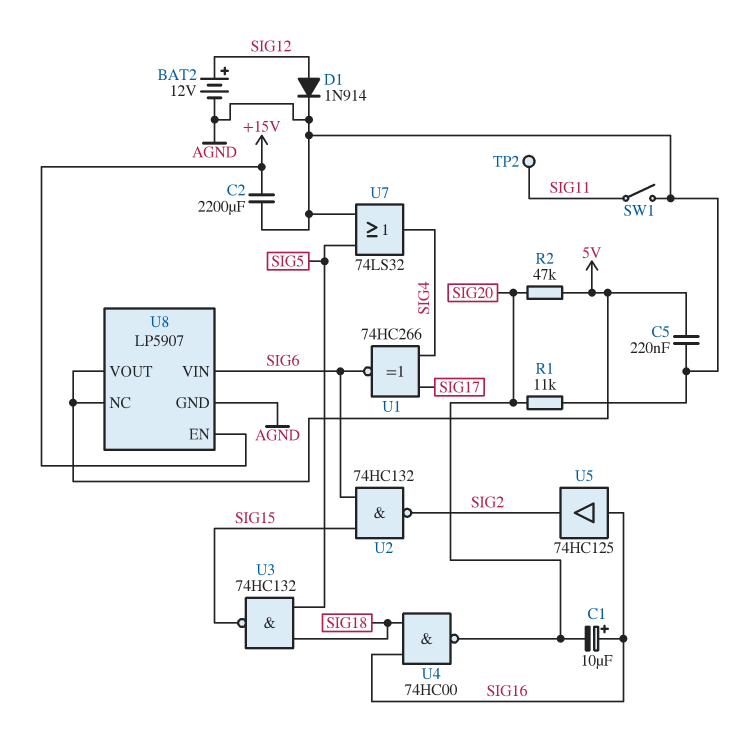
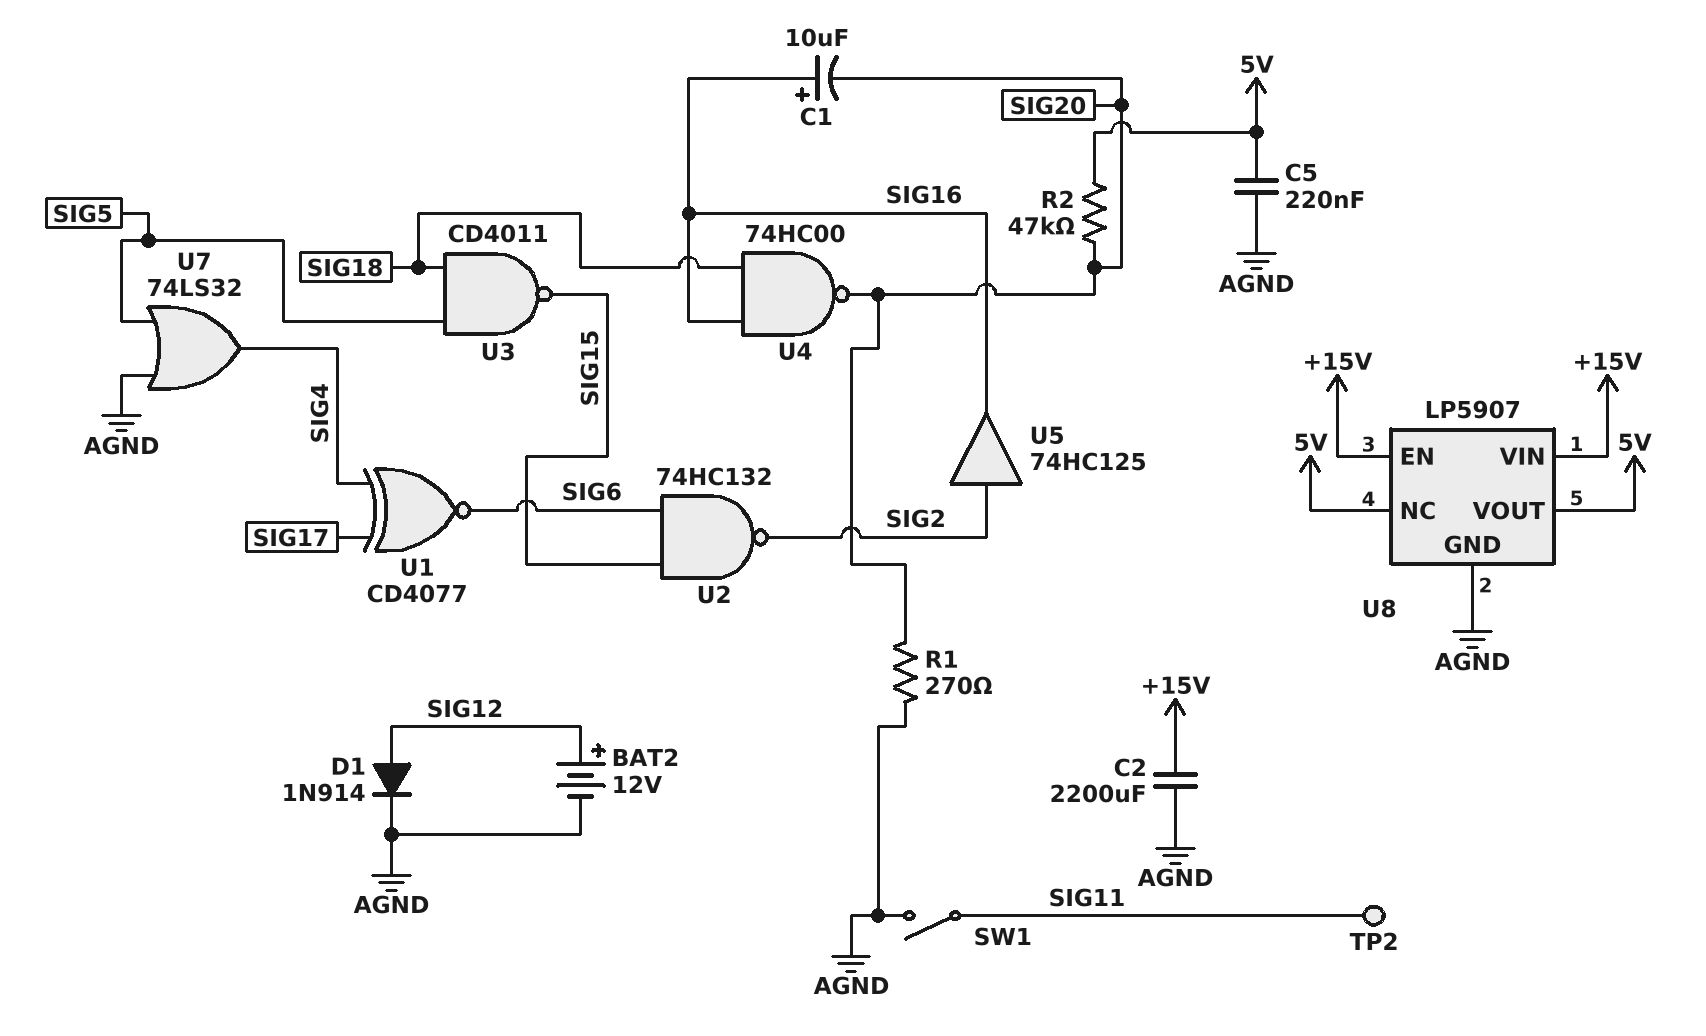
R1: 11k (AGND, SIG20) -> 270 (AGND, SIG20)
U1: XNOR 74HC266 (in SIG4, in SIG17, out SIG6) -> XNOR CD4077 (in SIG4, in SIG17, out SIG6)
U3: NAND 74HC132 (in SIG5, in SIG18, out SIG15) -> NAND CD4011 (in SIG5, in SIG18, out SIG15)
U5: buffer 74HC125 (in SIG16, out SIG2) -> buffer 74HC125 (in SIG2, out SIG16)
U8 pin VIN: SIG6 -> +15V

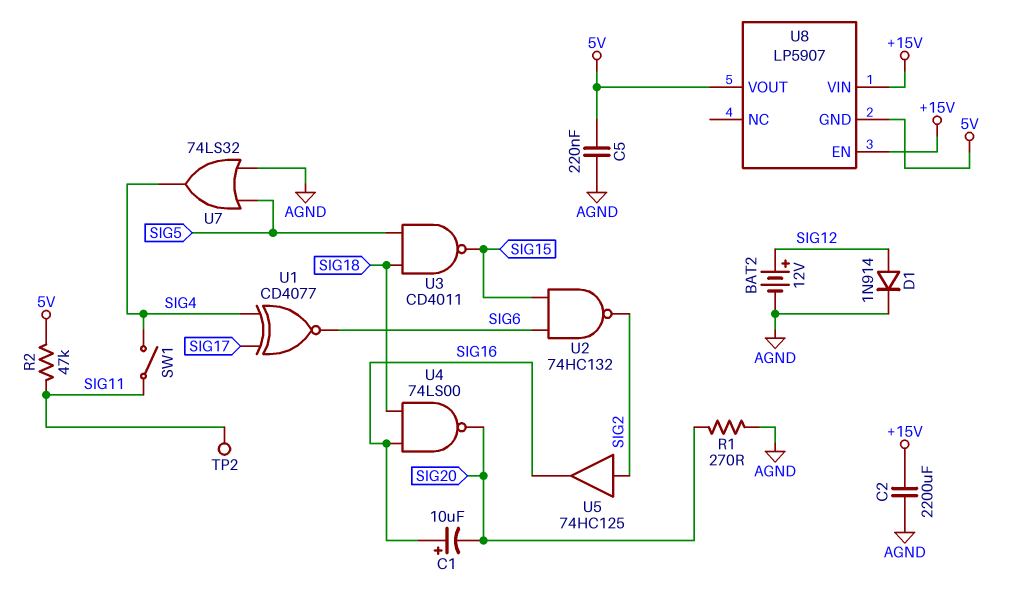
R2: 47k (5V, SIG20) -> 47k (5V, SIG11)
SW1: switch (AGND, SIG11) -> switch (SIG4, SIG11)
U4: NAND 74HC00 (in SIG16, in SIG18, out SIG20) -> NAND 74LS00 (in SIG16, in SIG18, out SIG20)
U8 pin GND: AGND -> 5V
U8 pin NC: 5V -> none

